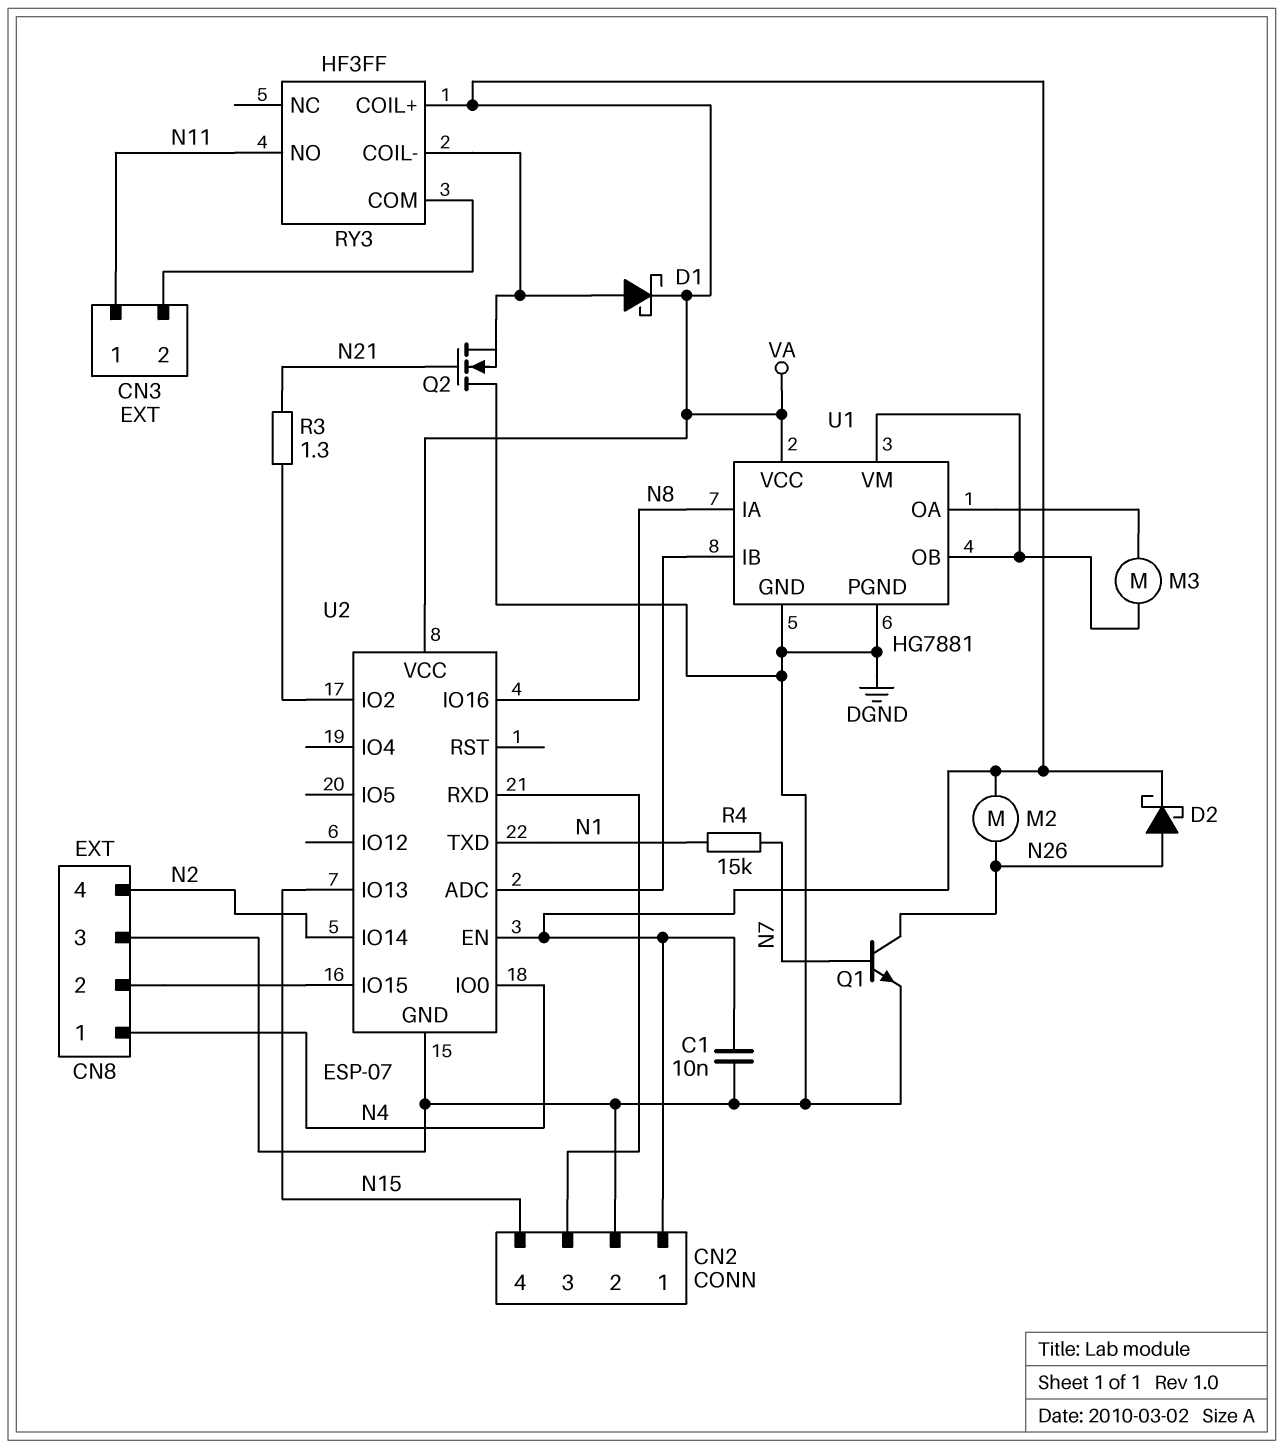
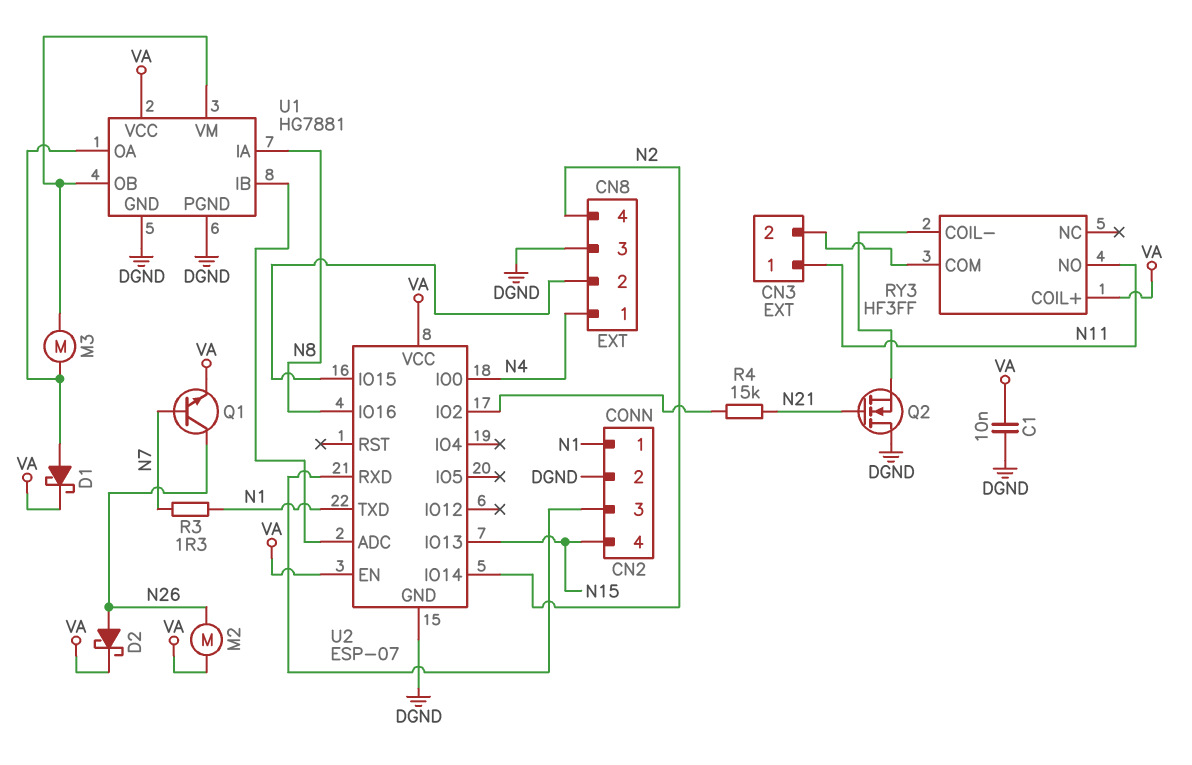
CN2 pin 1: VA -> N1
D1: schottky (A RY3/COIL-, K VA) -> schottky (A U1/OA, K VA)
Q1: NPN (B N7, C N26, E DGND) -> NPN (B N7, C N26, E VA)
R3: 1.3 (N21, U2/IO2) -> 1.3 (N1, N7)
R4: 15k (N1, N7) -> 15k (N21, U2/IO2)

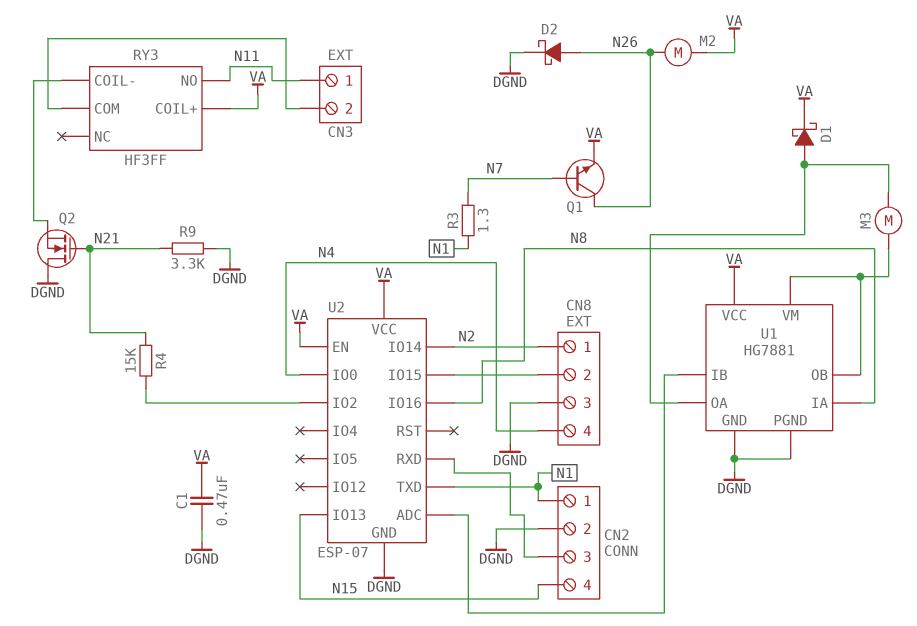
C1: 10nF (DGND, VA) -> 470nF (DGND, VA)
CN8 pin 1: N4 -> N2
CN8 pin 4: N2 -> N4
D2: schottky (A N26, K VA) -> schottky (A N26, K DGND)
R9: none -> 3.3k (DGND, N21)

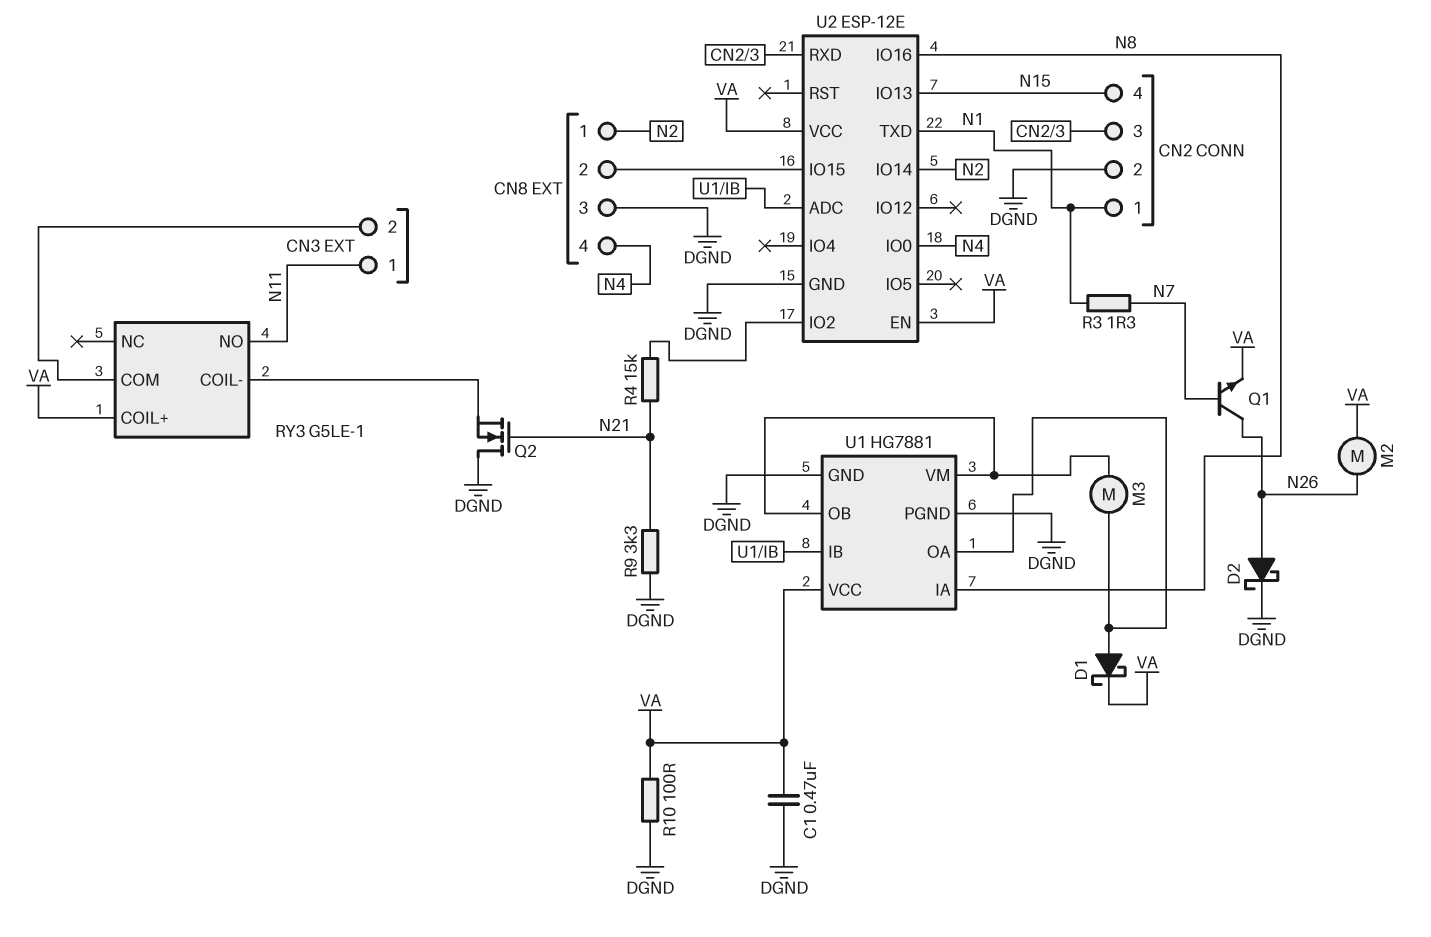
R10: none -> 100 (DGND, VA)
RY3: HF3FF -> G5LE-1
U2: ESP-07 -> ESP-12E

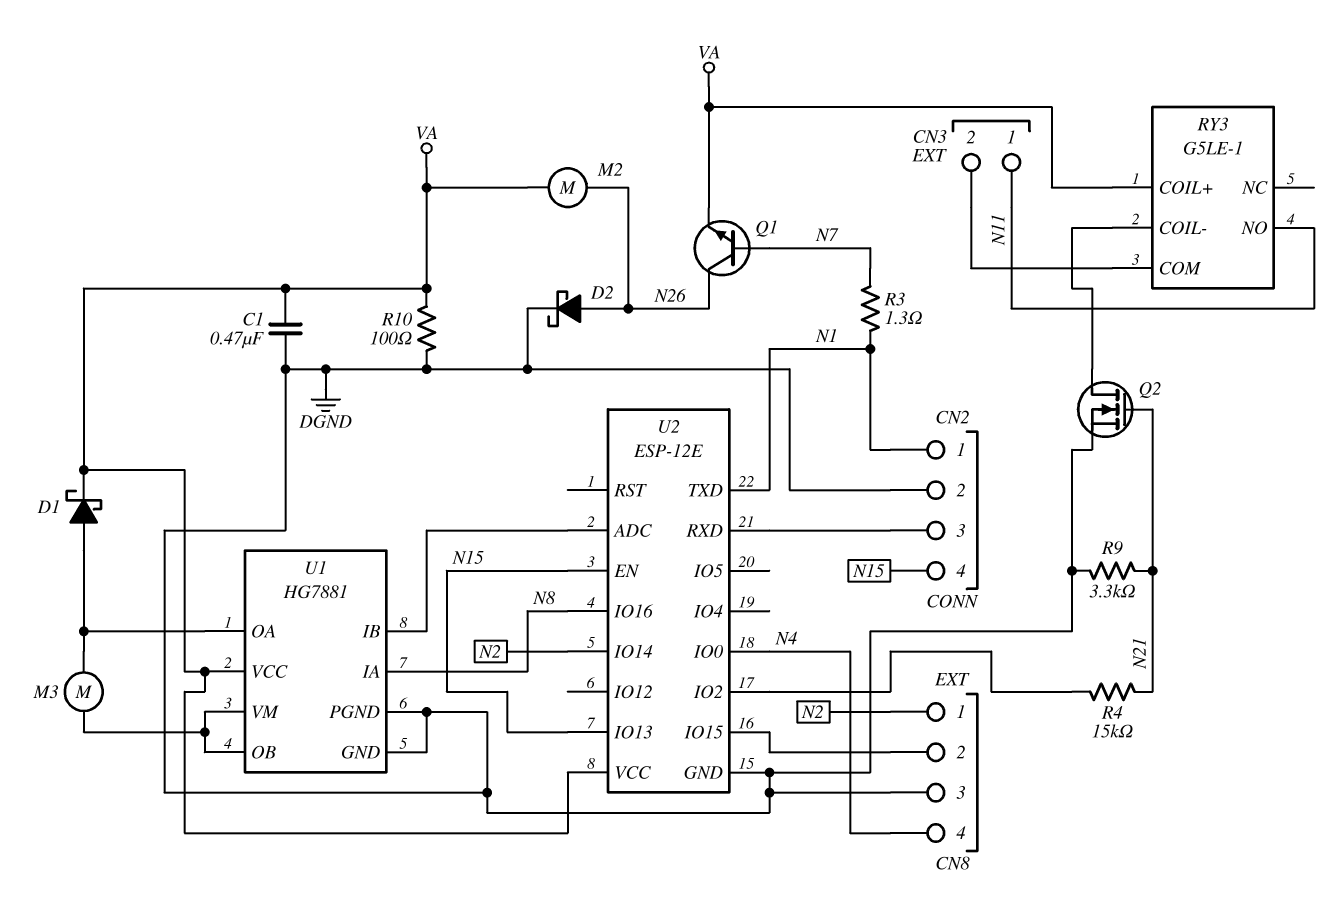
Q2: NMOS (G N21, D DGND, S RY3/COIL-) -> NMOS (G N21, D RY3/COIL-, S DGND)
U2 pin EN: VA -> N15

